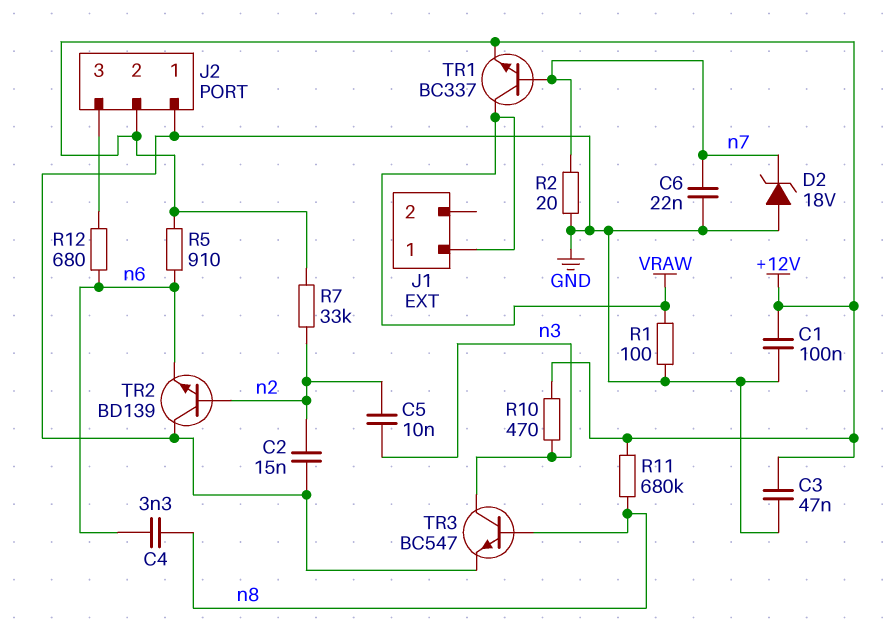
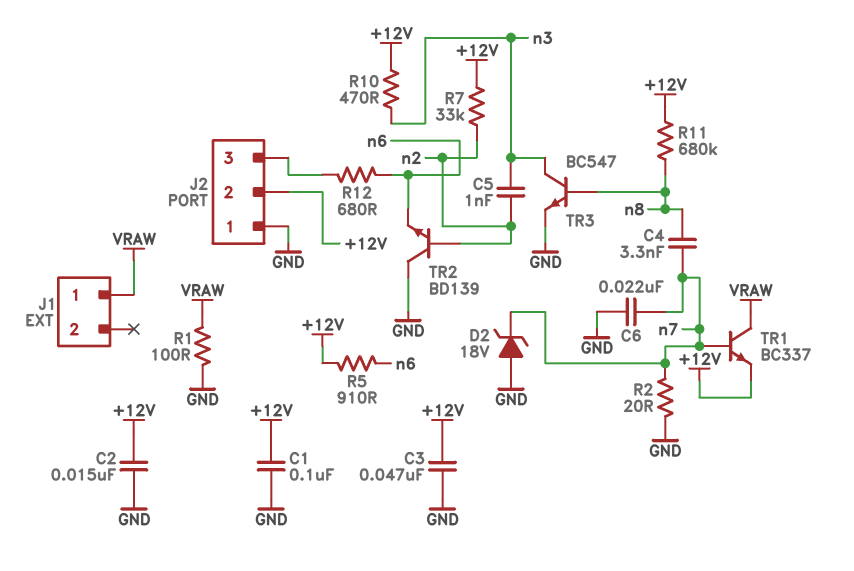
C2: 15nF (GND, n2) -> 15nF (+12V, GND)
C4: 3.3nF (n6, n8) -> 3.3nF (n7, n8)
C5: 10nF (n2, n3) -> 1nF (n2, n3)

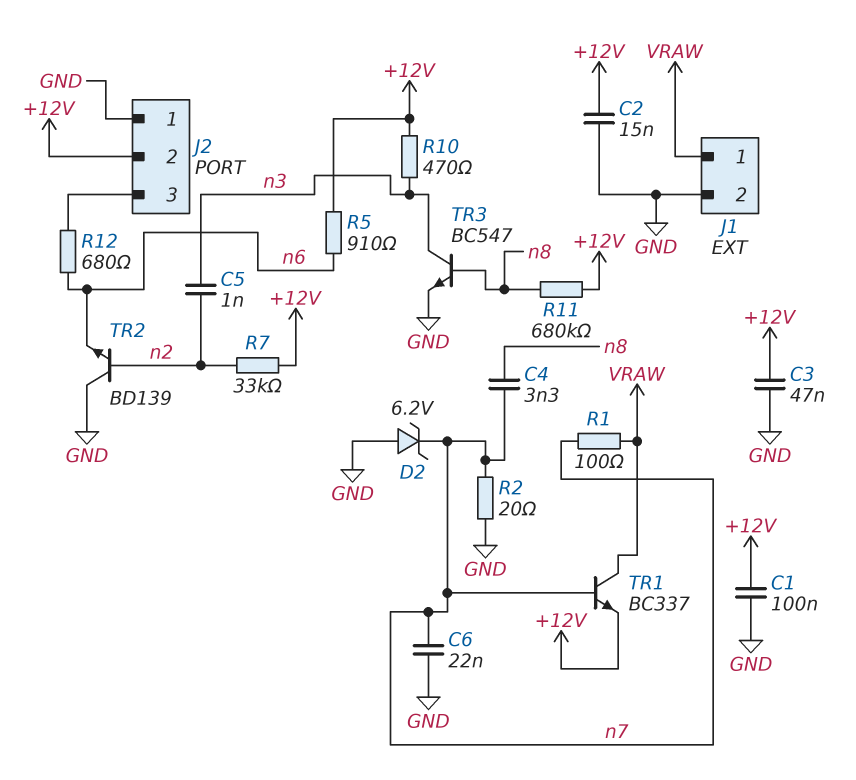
D2: zener 18V (A GND, K n7) -> zener 6.2V (A GND, K n7)
J1 pin 2: none -> GND
R1: 100 (GND, VRAW) -> 100 (VRAW, n7)

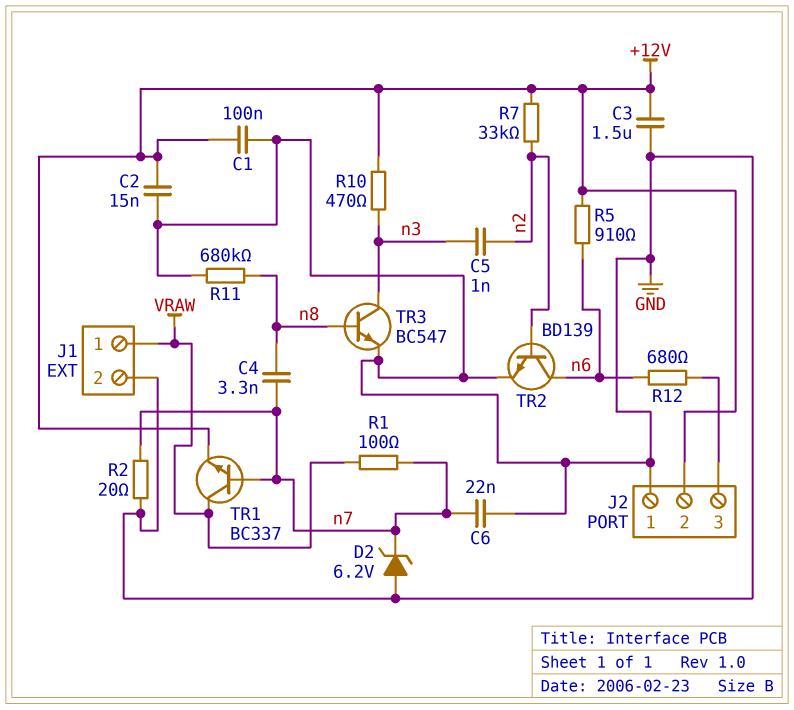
C3: 47nF (+12V, GND) -> 1.5uF (+12V, GND)
R11: 680k (+12V, n8) -> 680k (GND, n8)
TR2: NPN BD139 (B n2, C GND, E n6) -> NPN BD139 (B n2, C n6, E GND)

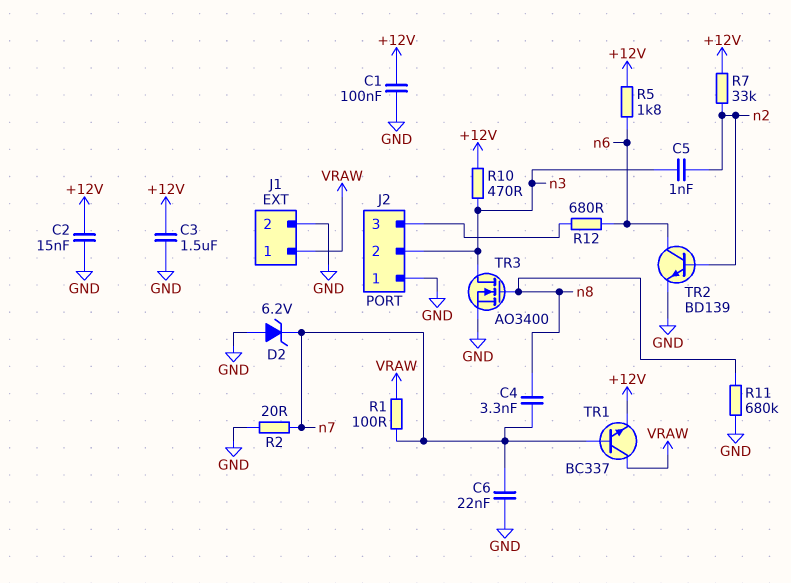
J2 pin 2: +12V -> n3
R5: 910 (+12V, n6) -> 1.8k (+12V, n6)
TR3: NPN BC547 (B n8, C n3, E GND) -> NMOS AO3400 (G n8, D n3, S GND)

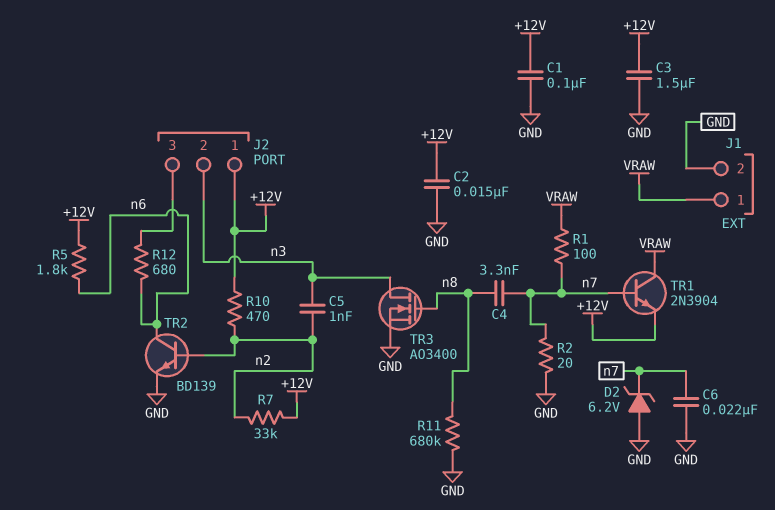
J2 pin 1: GND -> +12V
R10: 470 (+12V, n3) -> 470 (+12V, n2)
TR1: NPN BC337 (B n7, C VRAW, E +12V) -> NPN 2N3904 (B n7, C VRAW, E +12V)

